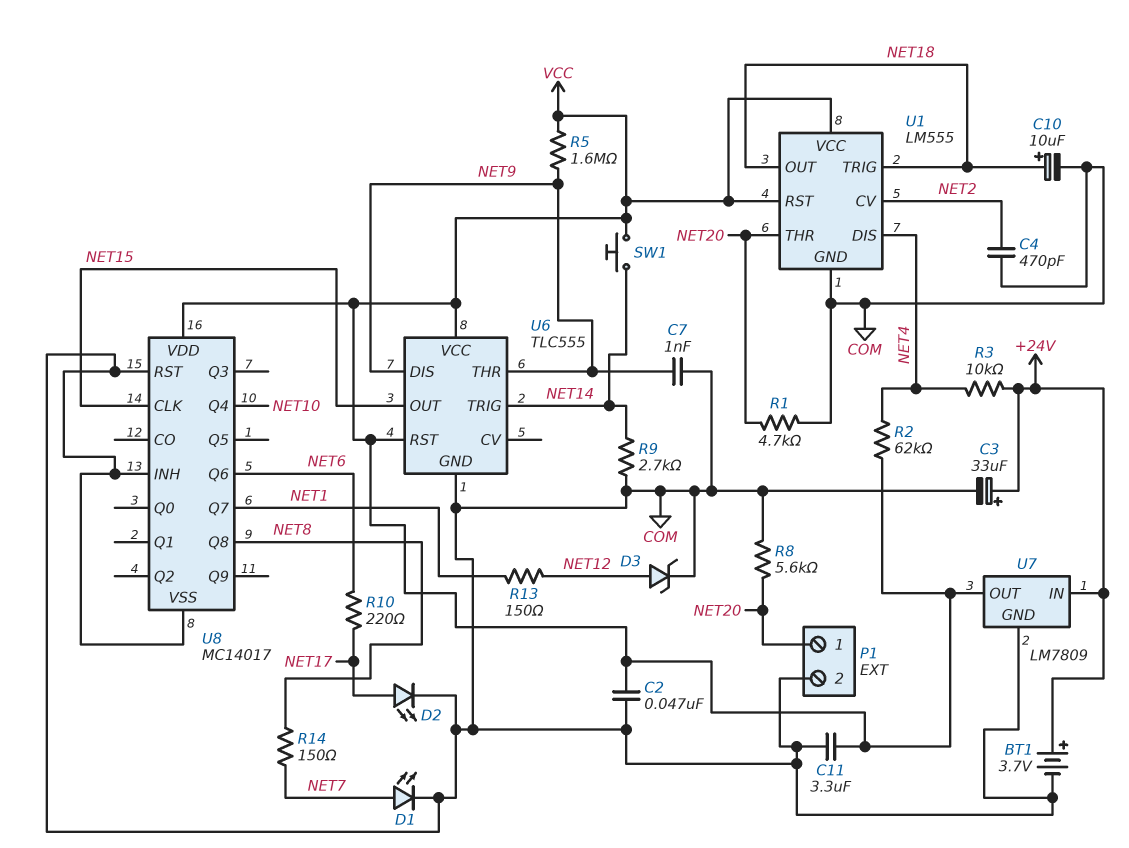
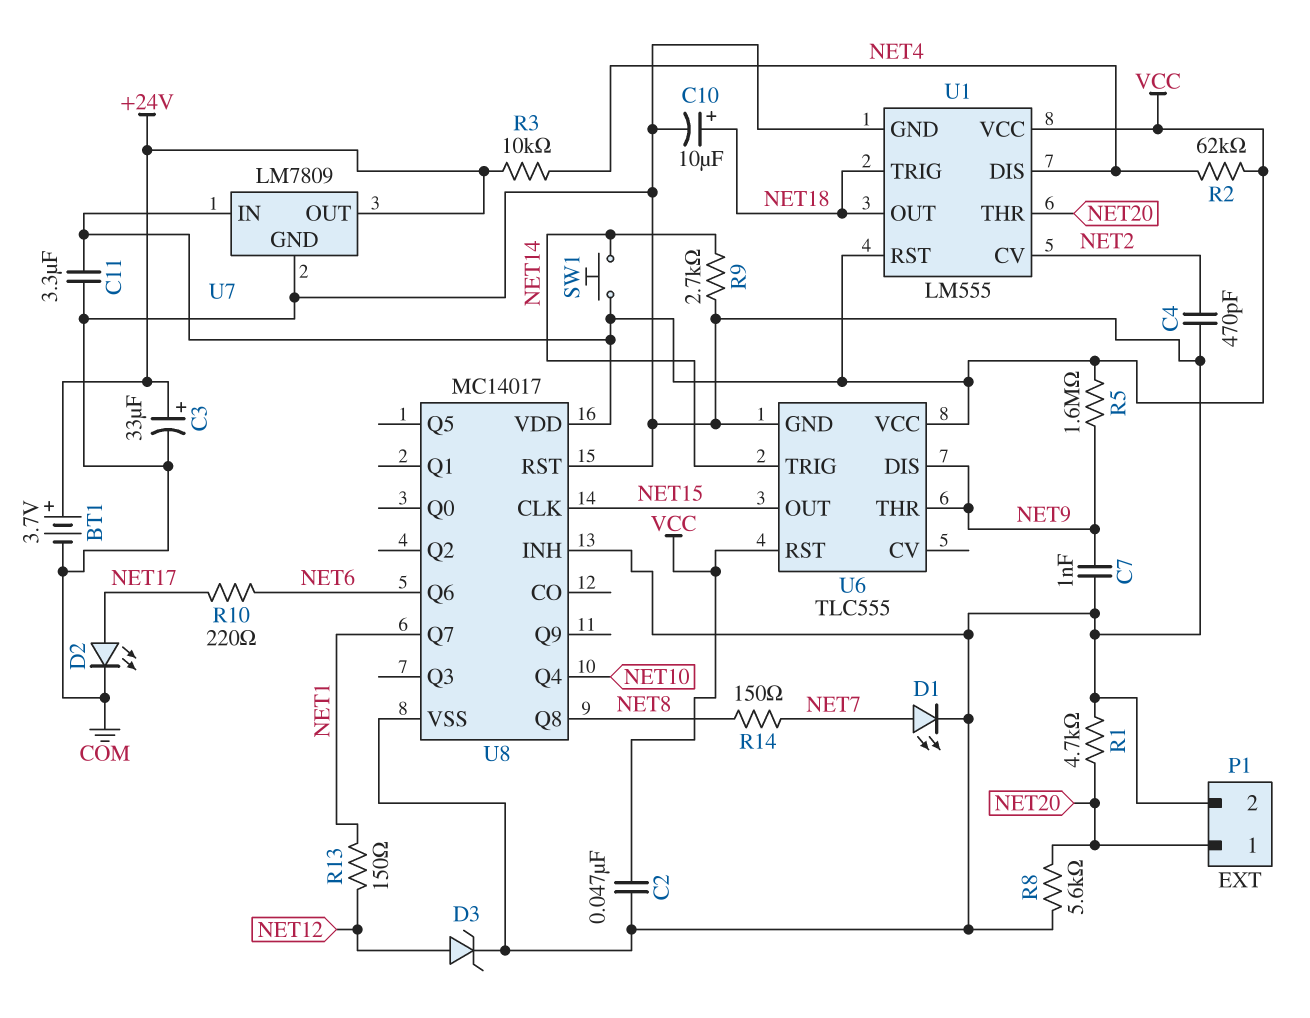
U7 pin IN: +24V -> VCC
U7 pin OUT: VCC -> +24V

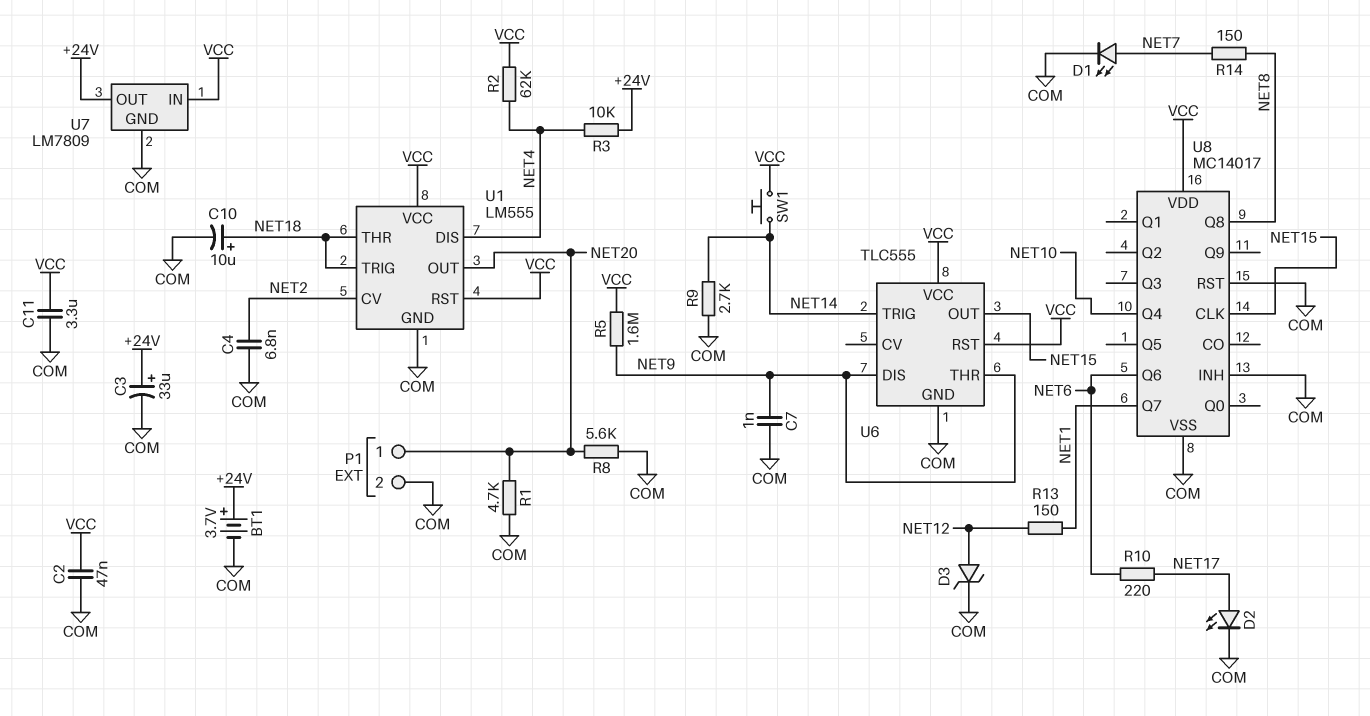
C4: 470pF (COM, NET2) -> 6.8nF (COM, NET2)
U1 pin OUT: NET18 -> NET20
U1 pin THR: NET20 -> NET18

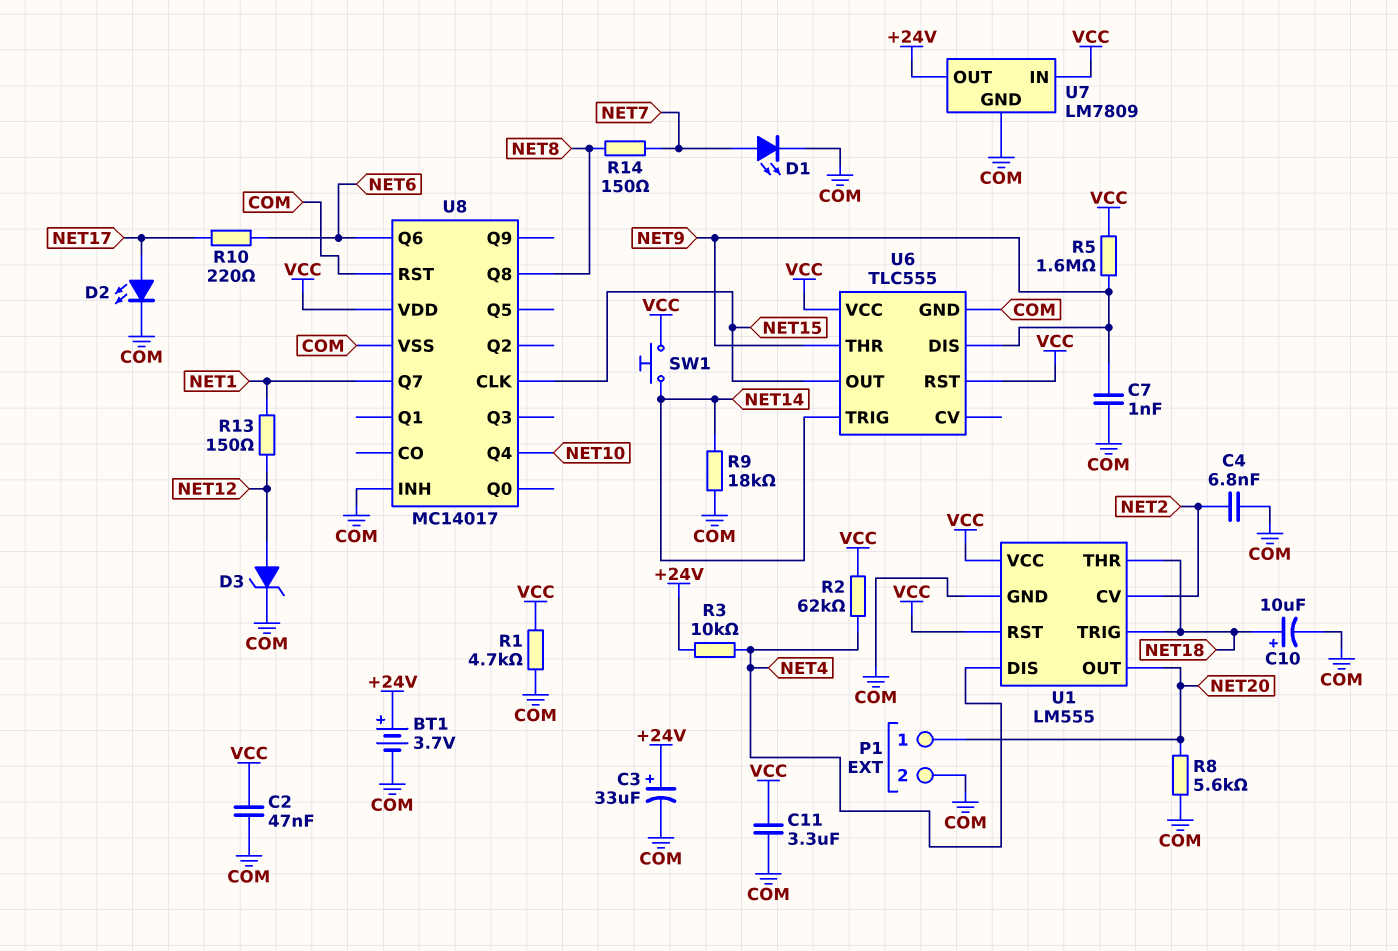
R1: 4.7k (COM, NET20) -> 4.7k (COM, VCC)
R9: 2.7k (COM, NET14) -> 18k (COM, NET14)

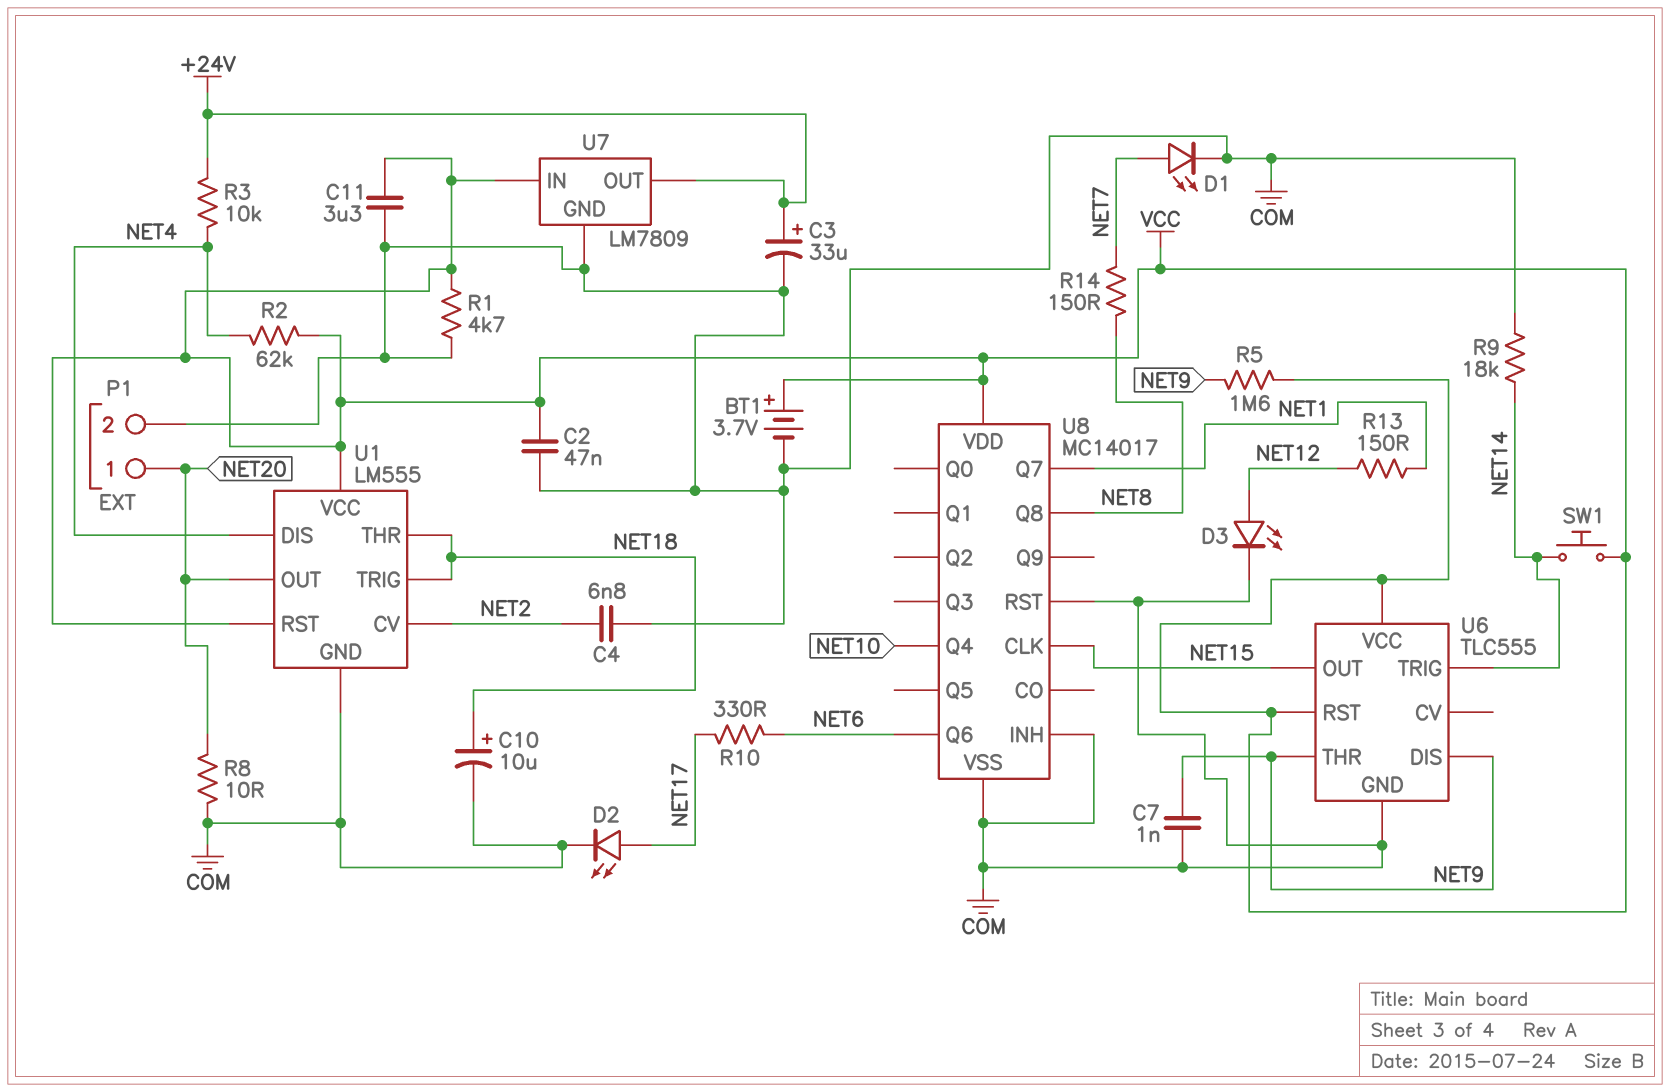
BT1: 3.7V (plus +24V, minus COM) -> 3.7V (plus VCC, minus COM)
D3: zener (A NET12, K COM) -> LED (A NET12, K COM)
R8: 5.6k (COM, NET20) -> 10 (COM, NET20)
R10: 220 (NET6, NET17) -> 330 (NET6, NET17)

